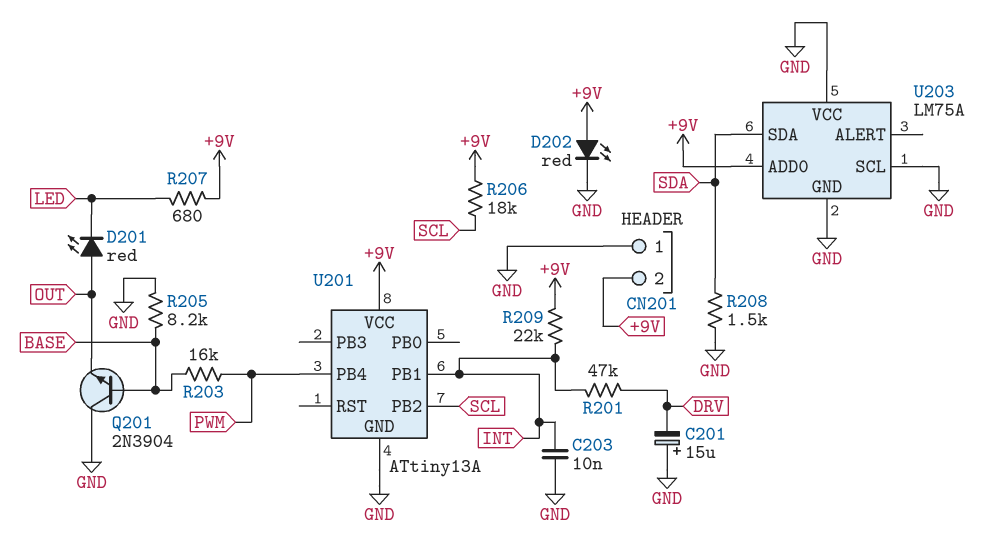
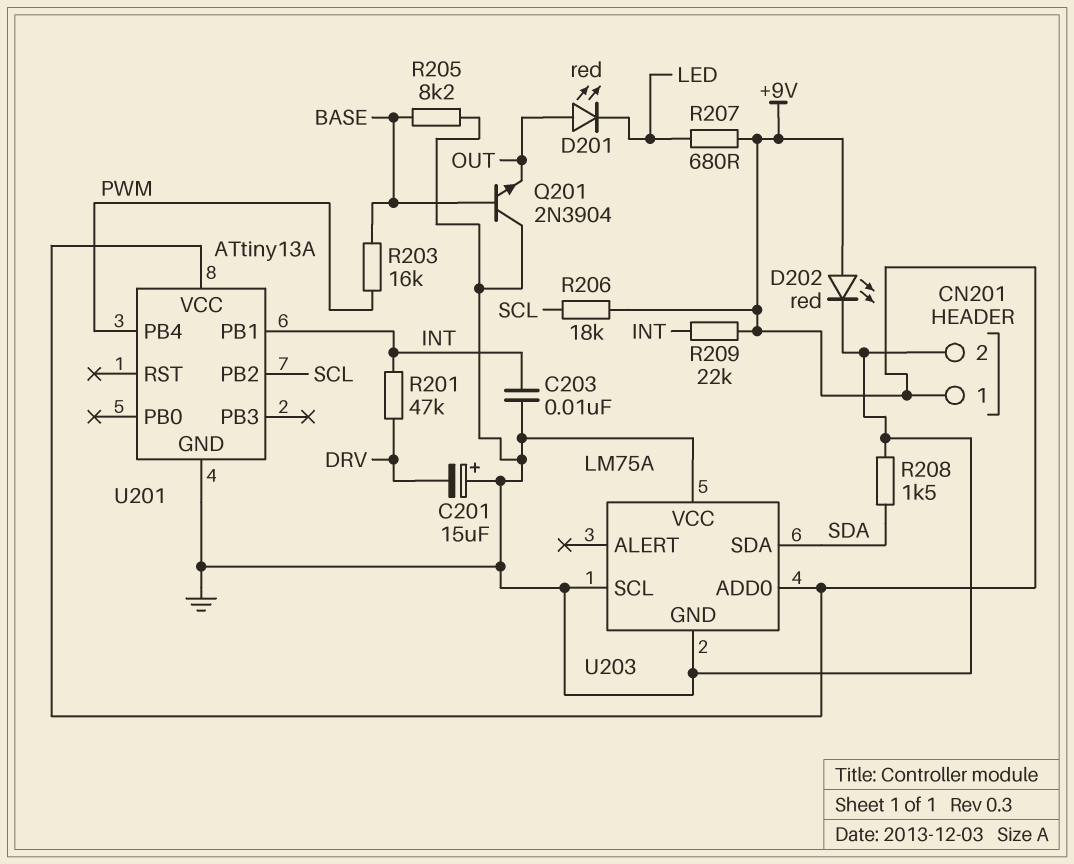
CN201 pin 1: GND -> +9V
CN201 pin 2: +9V -> GND

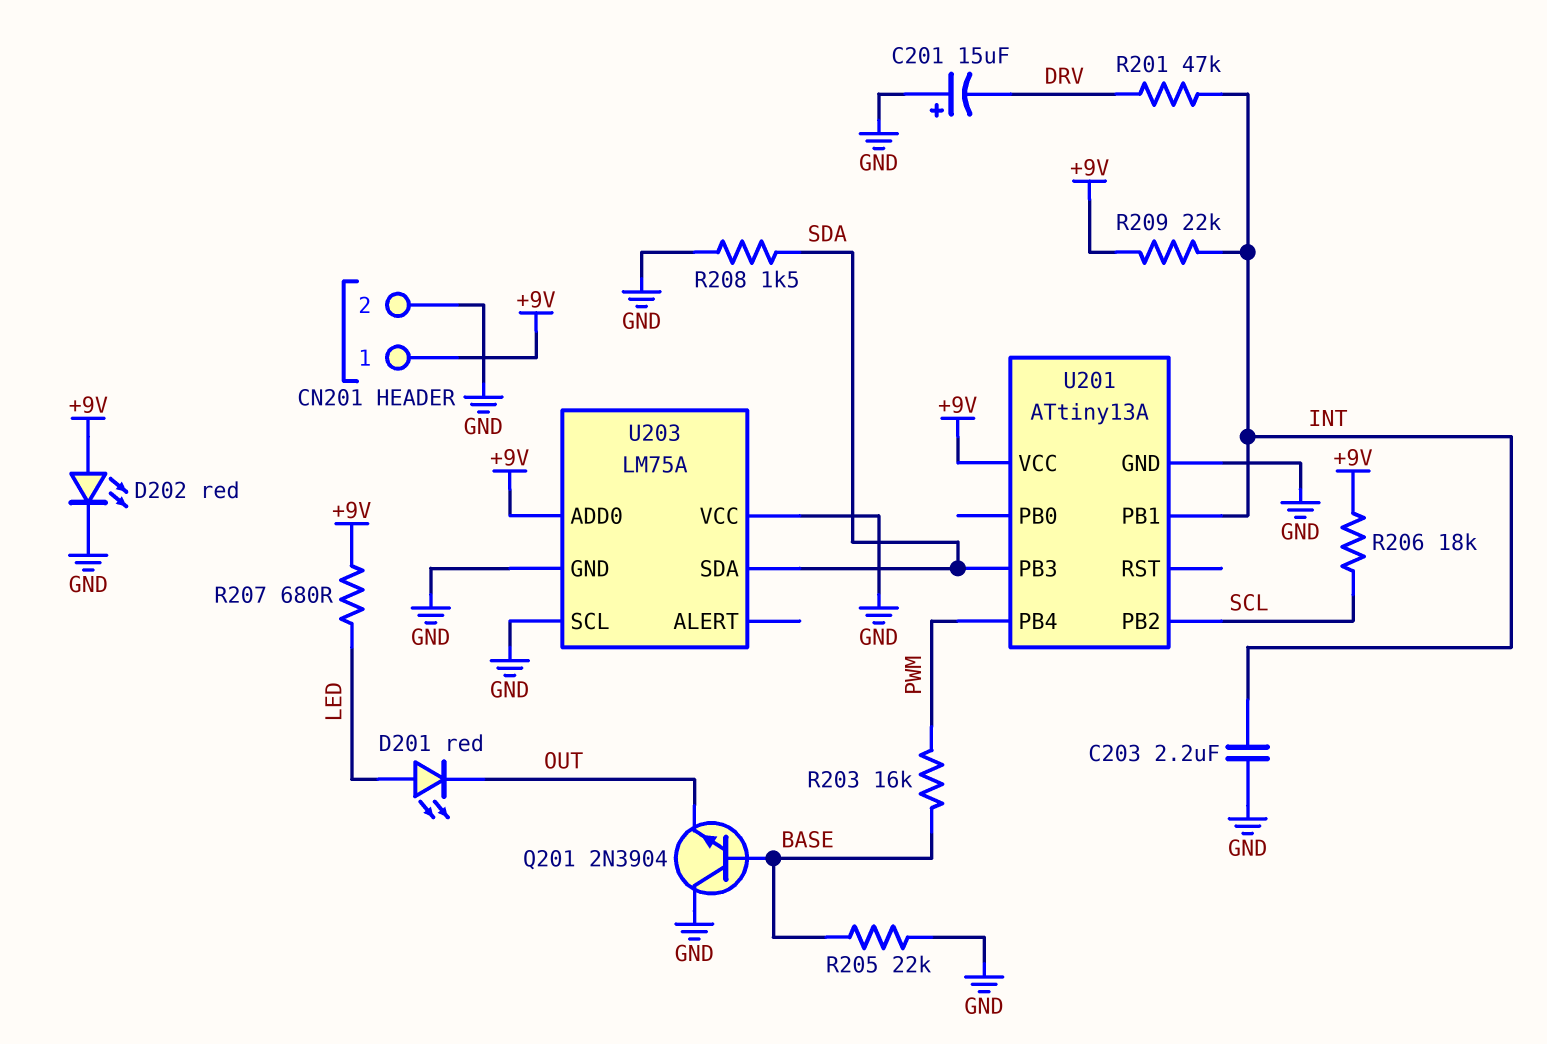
C203: 10nF (GND, INT) -> 2.2uF (GND, INT)
D201: LED red (A OUT, K LED) -> LED red (A LED, K OUT)
R205: 8.2k (BASE, GND) -> 22k (BASE, GND)
U201 pin PB3: none -> SDA

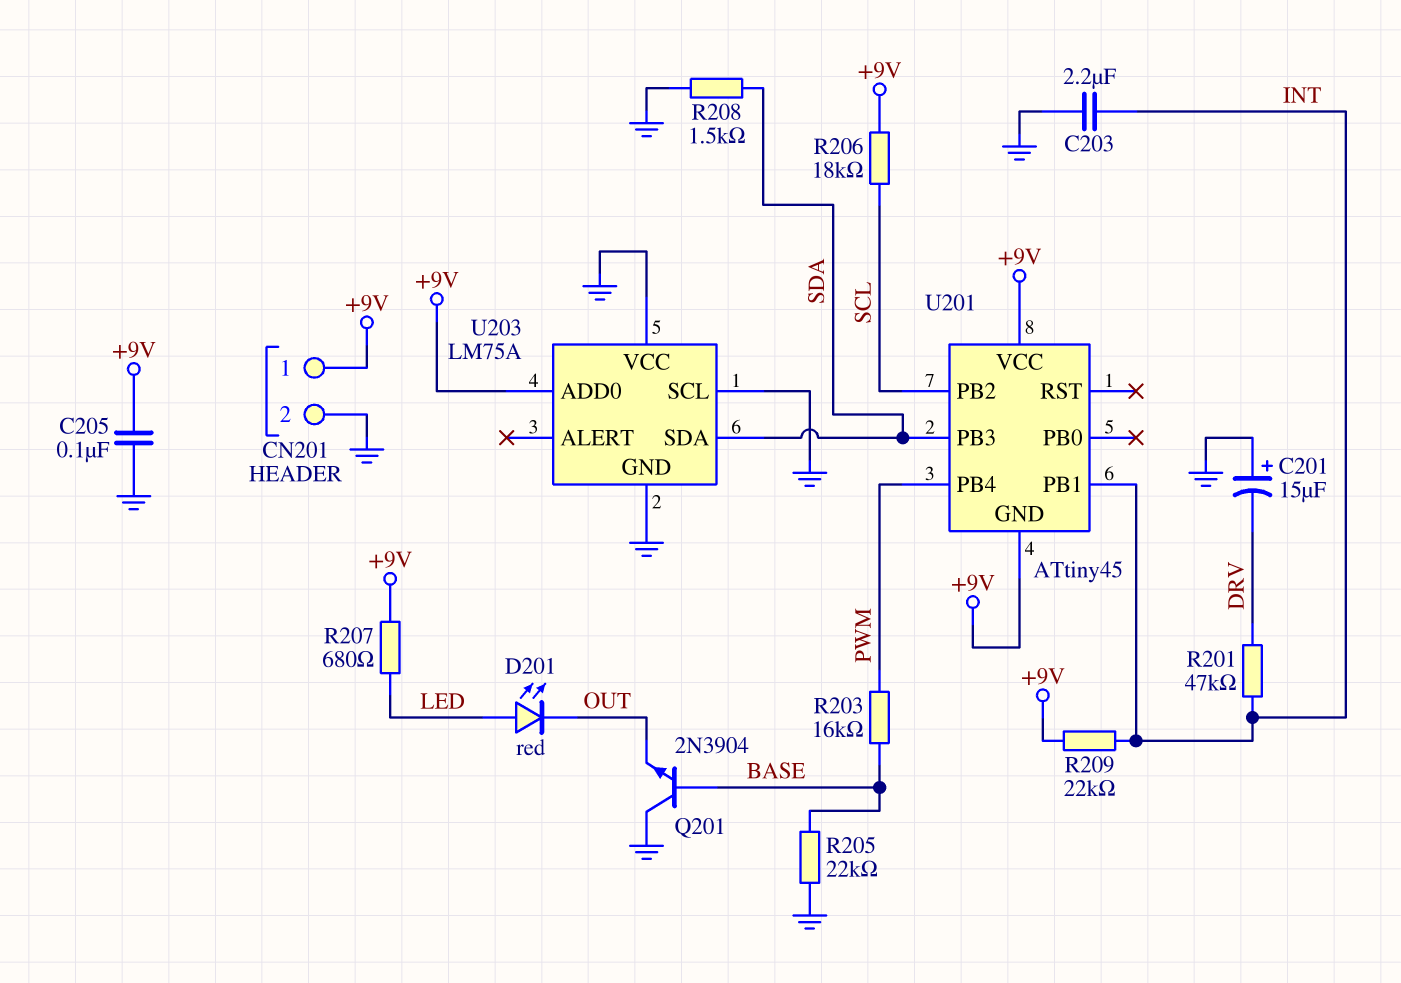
C205: none -> 100nF (+9V, GND)
D202: LED red (A +9V, K GND) -> none
U201: ATtiny13A -> ATtiny45
U201 pin GND: GND -> +9V

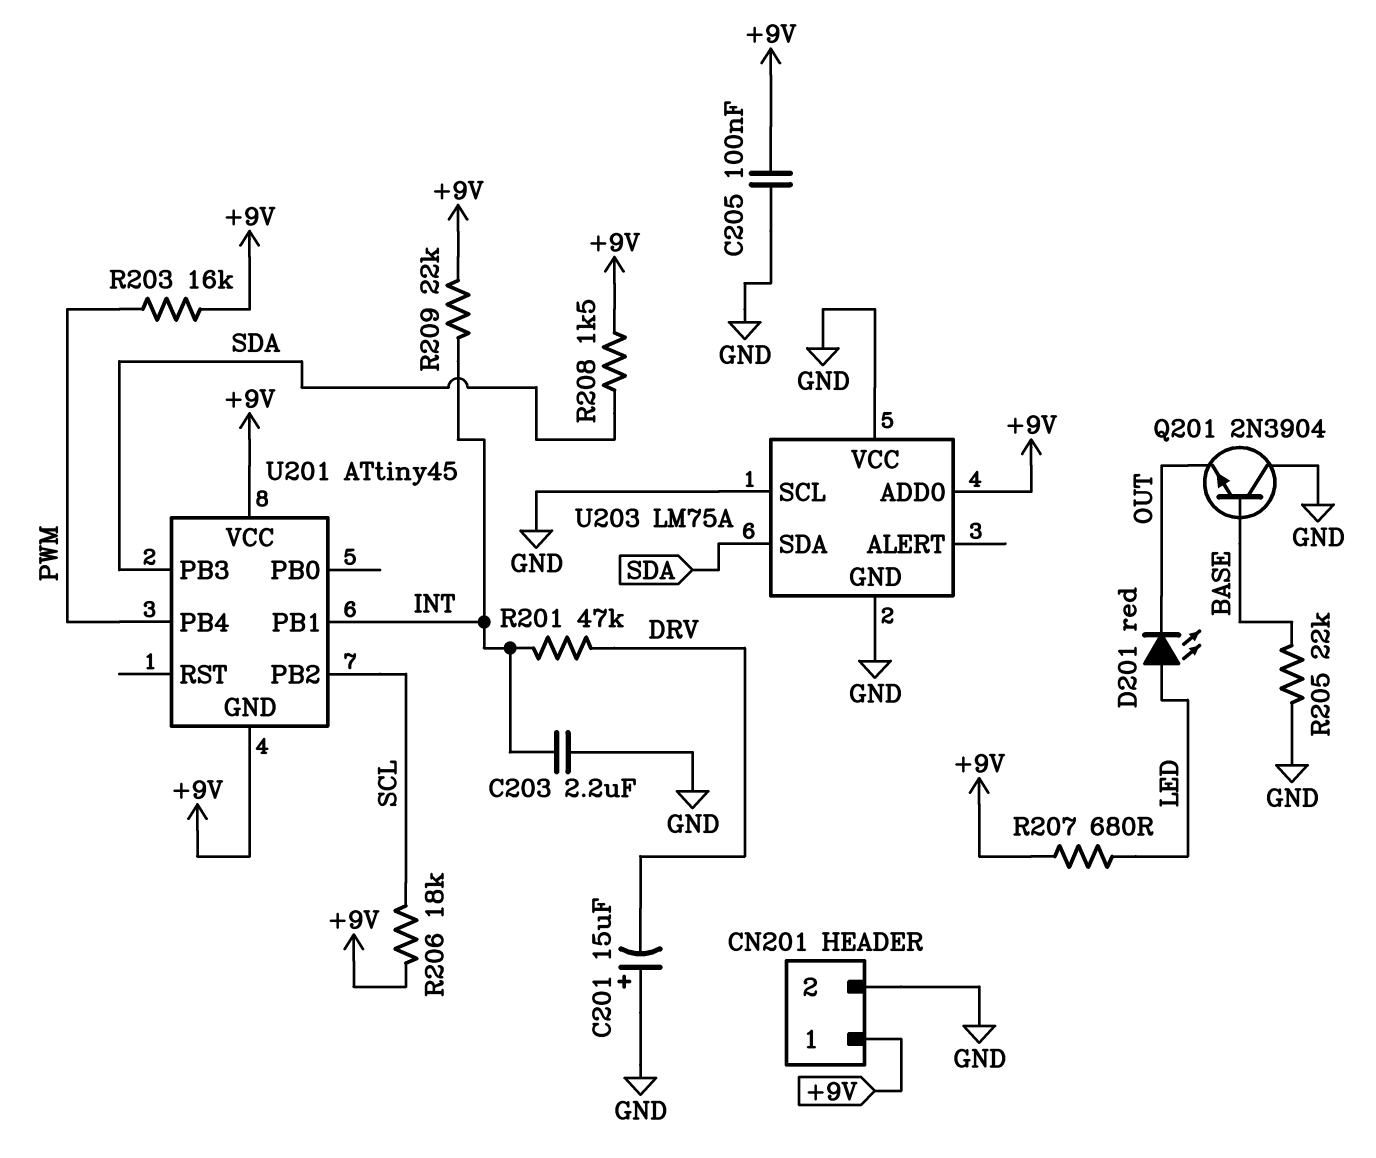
R203: 16k (BASE, PWM) -> 16k (+9V, PWM)
R208: 1.5k (GND, SDA) -> 1.5k (+9V, SDA)

